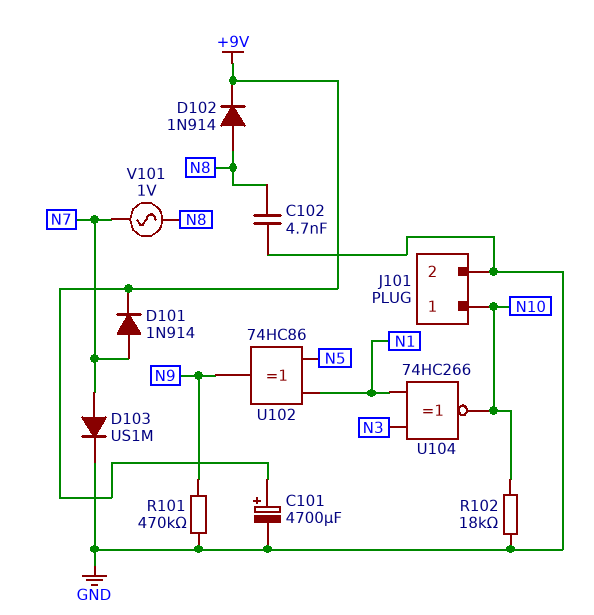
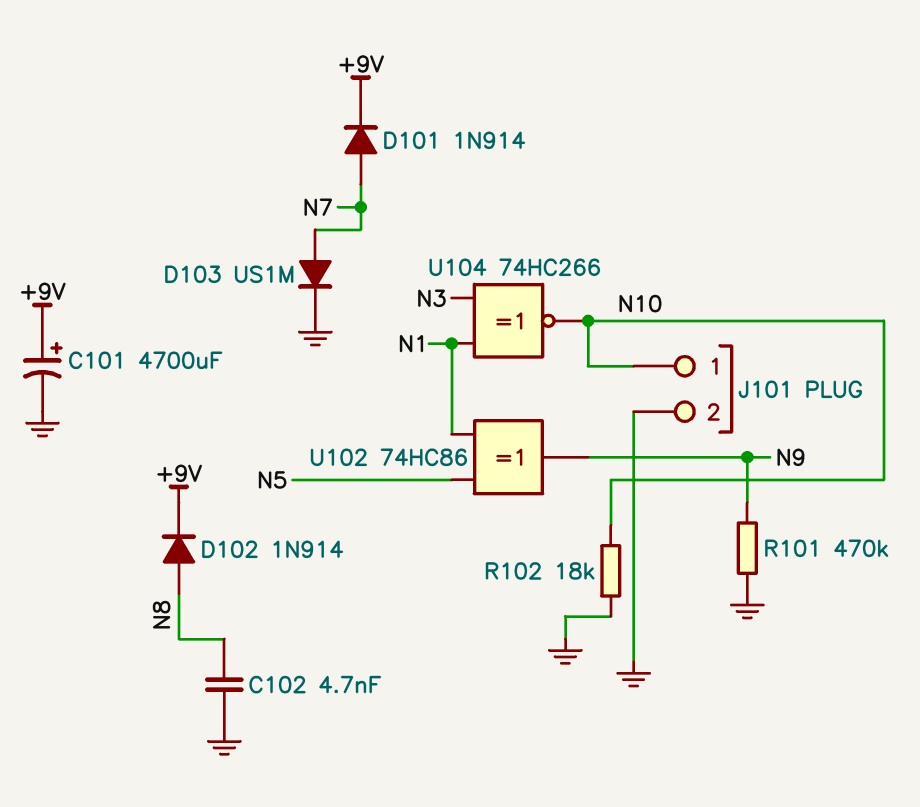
V101: AC 1V (N7, N8) -> none

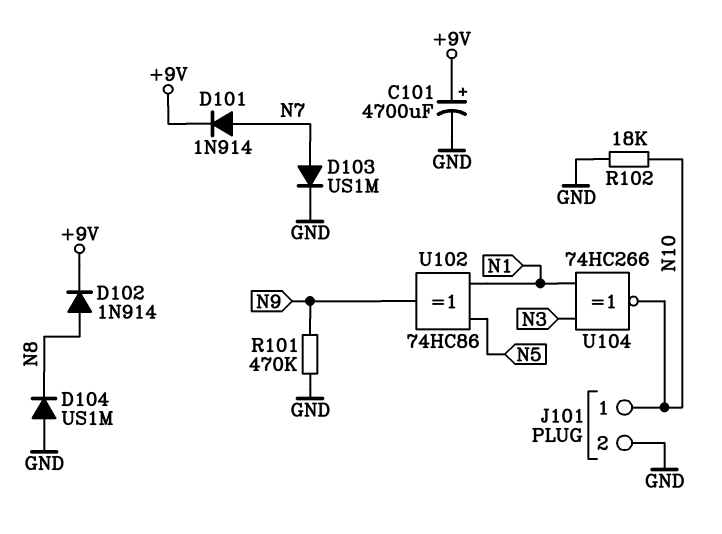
C102: 4.7nF (GND, N8) -> none
D104: none -> diode US1M (A GND, K N8)

